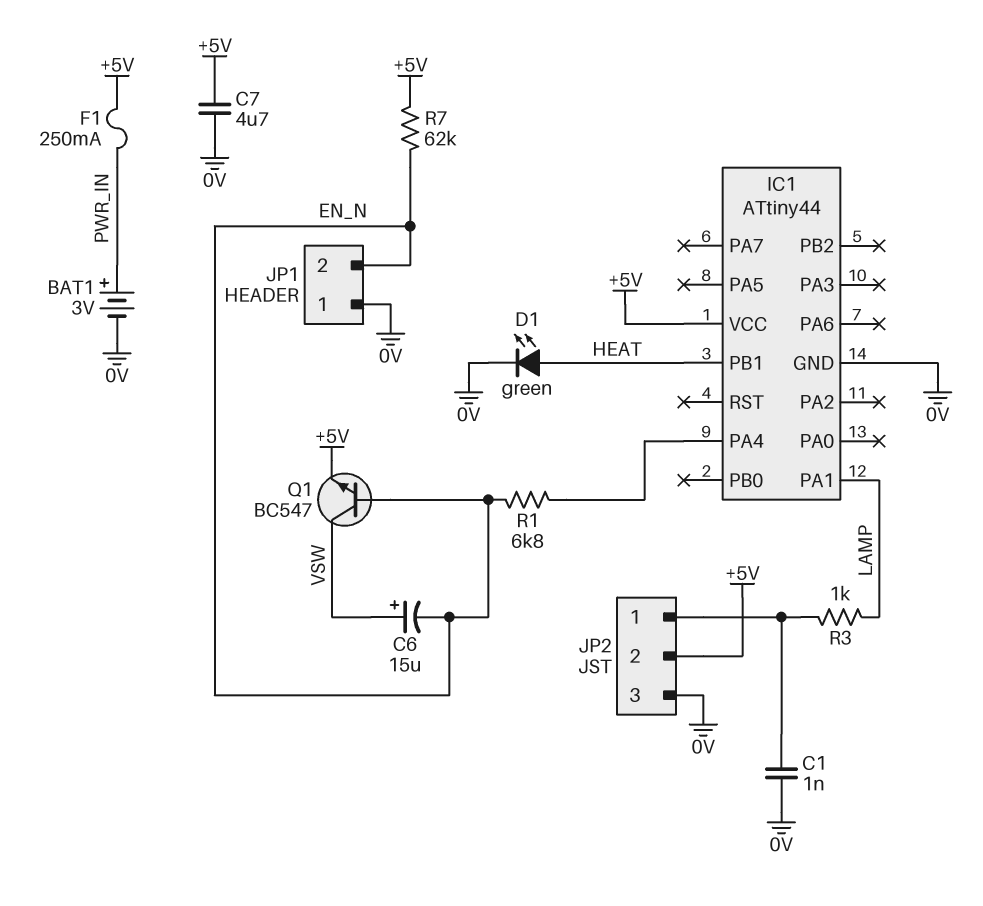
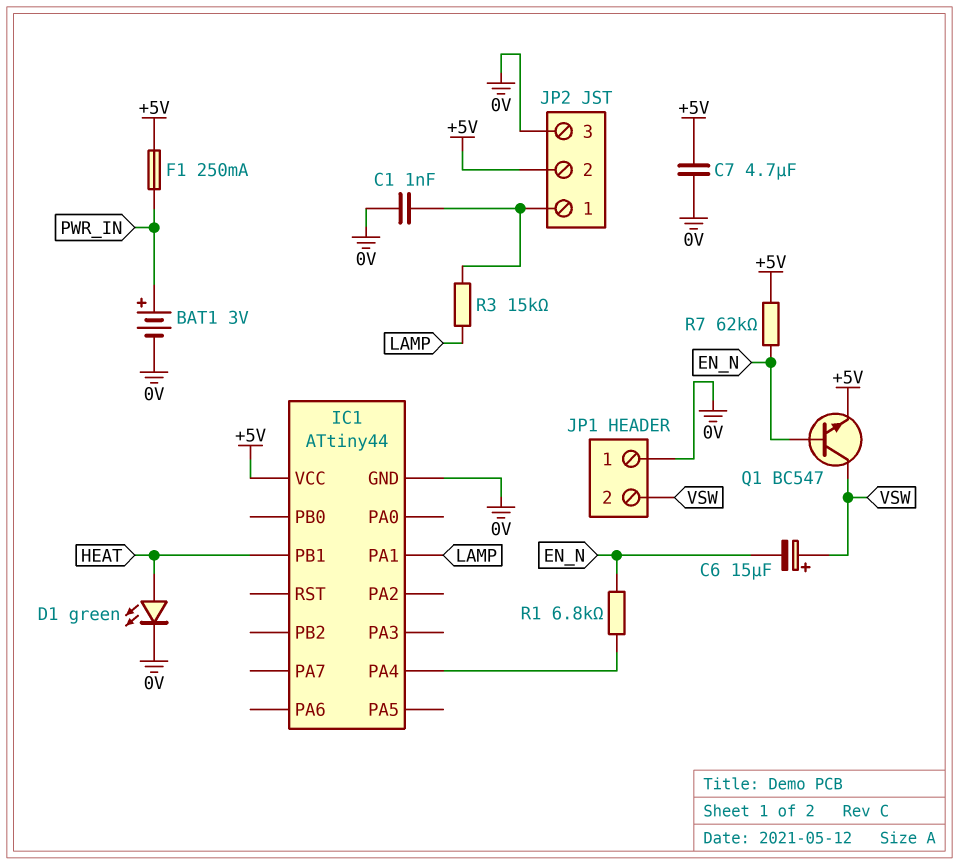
JP1 pin 2: EN_N -> VSW
R3: 1k (JP2/1, LAMP) -> 15k (JP2/1, LAMP)

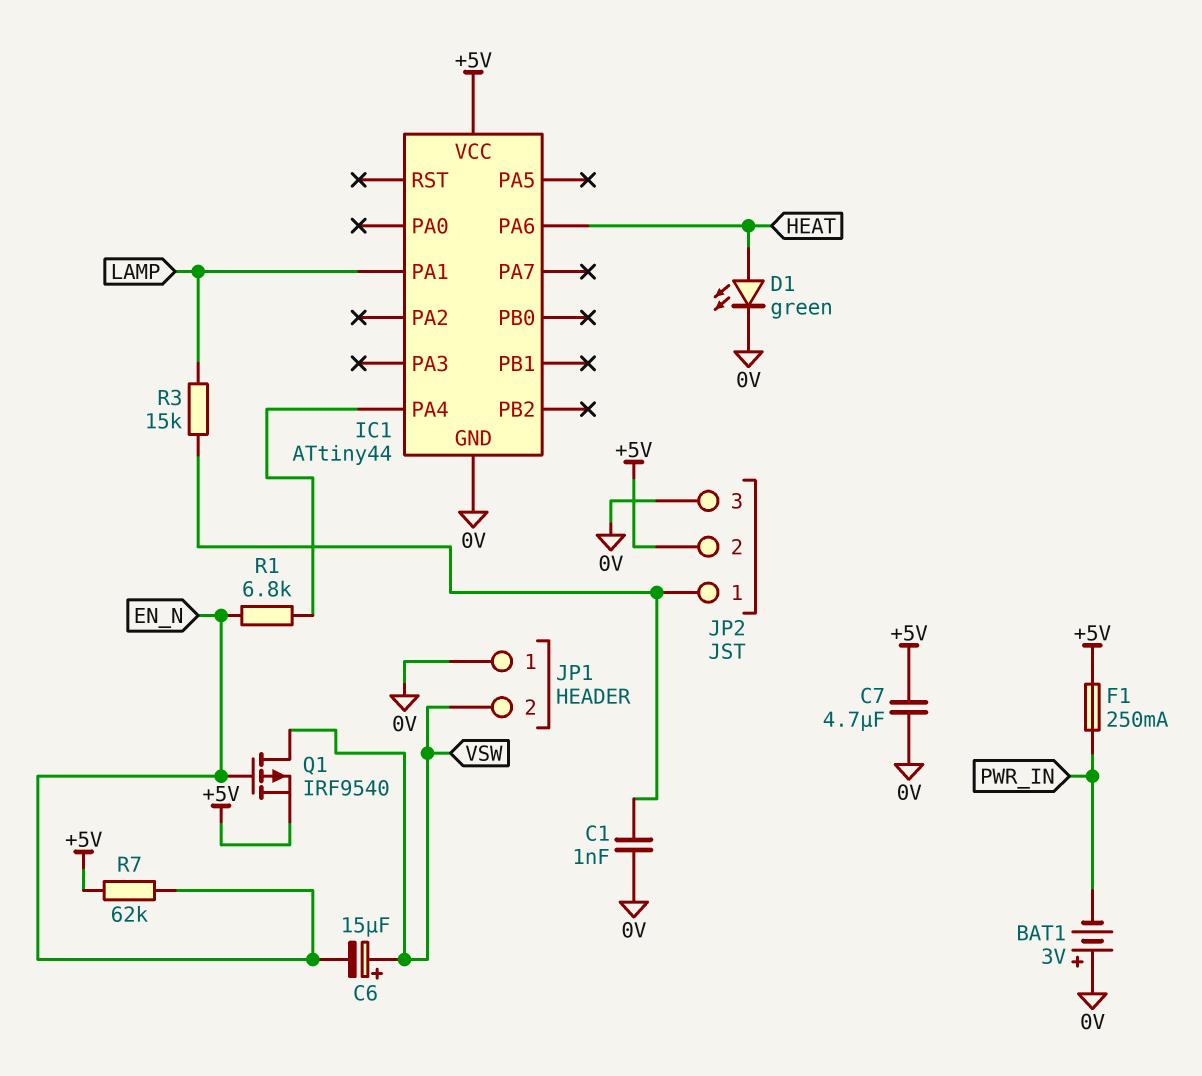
BAT1: 3V (plus PWR_IN, minus 0V) -> 3V (plus 0V, minus PWR_IN)
IC1 pin PA6: none -> HEAT
IC1 pin PB1: HEAT -> none
Q1: NPN BC547 (B EN_N, C VSW, E +5V) -> PMOS IRF9540 (G EN_N, D VSW, S +5V)

